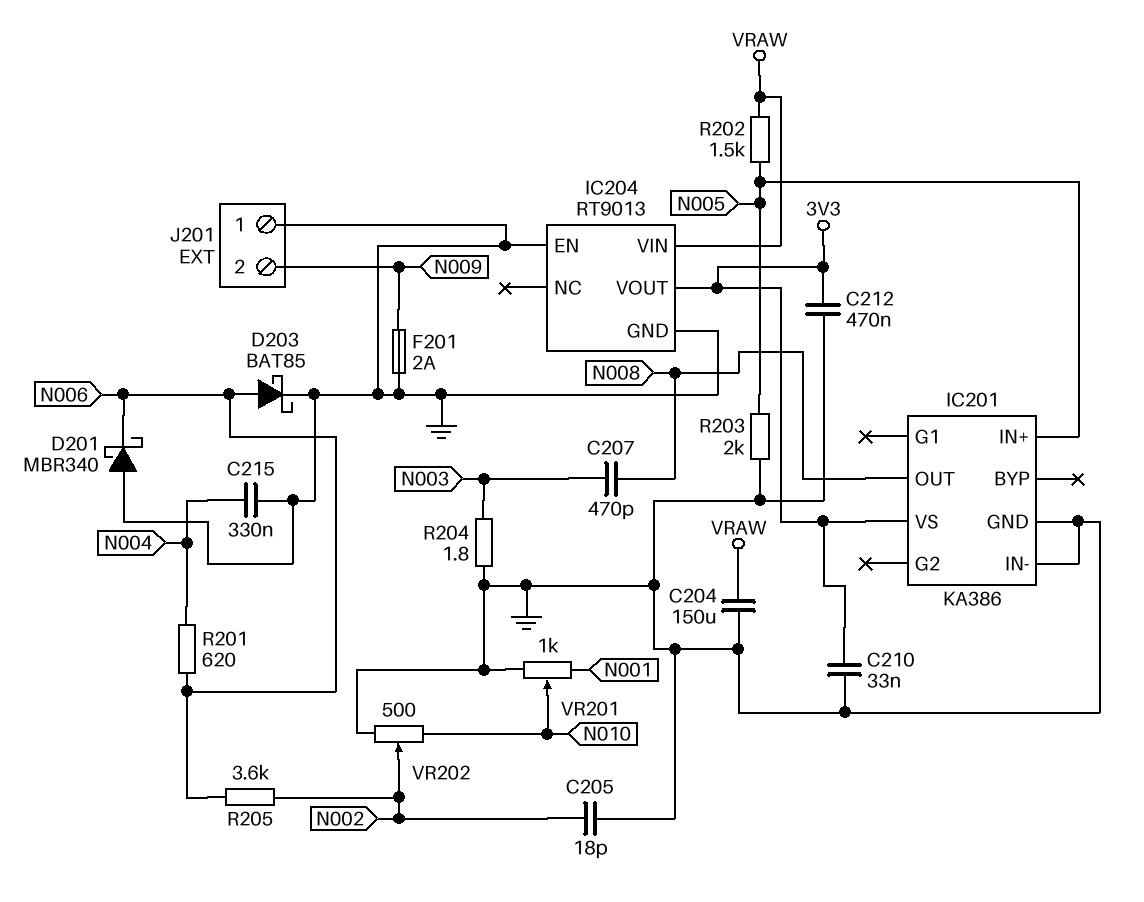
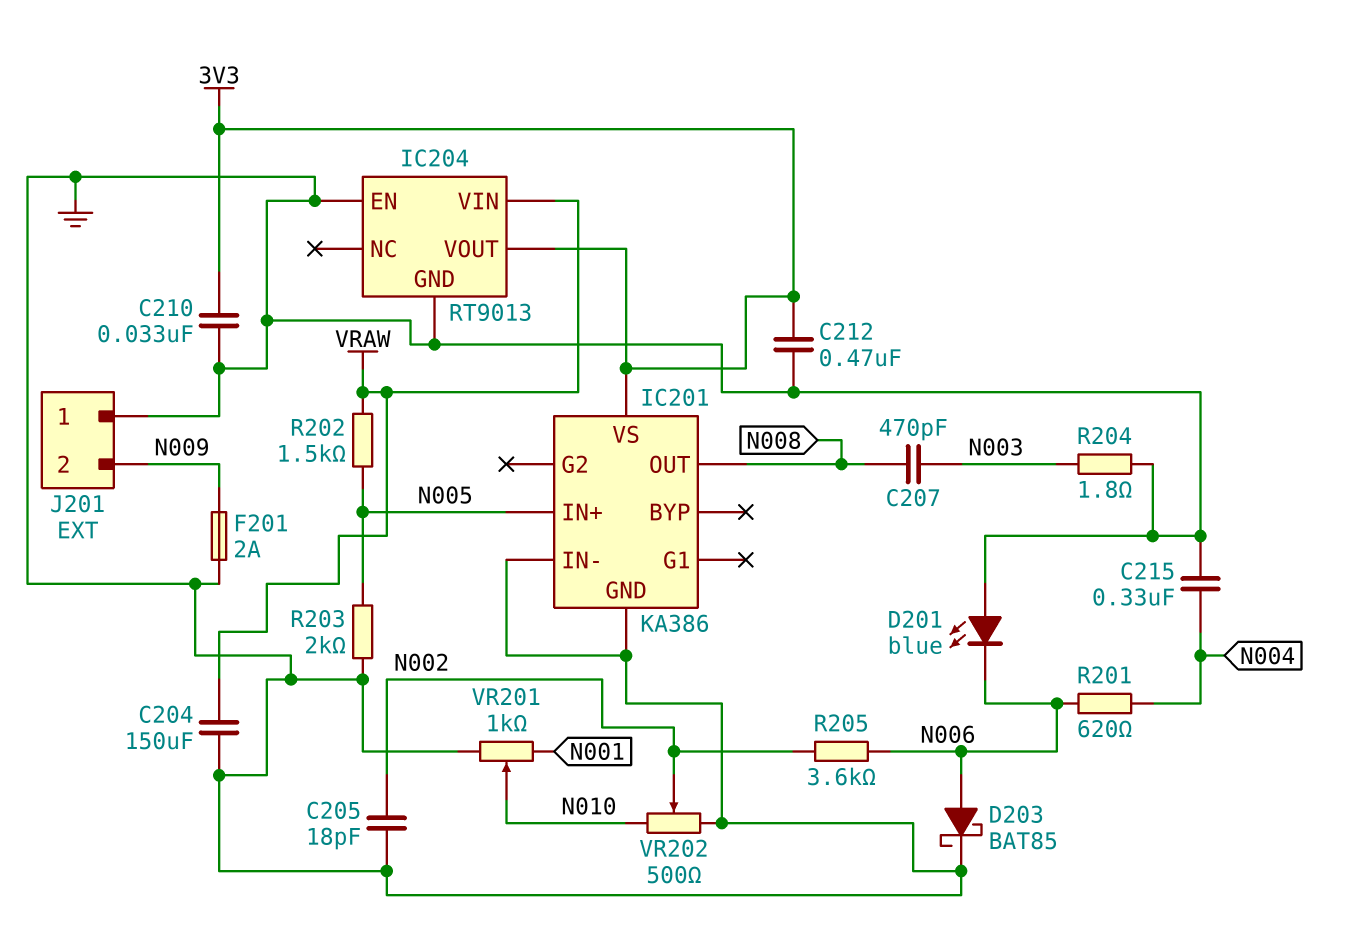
D201: schottky MBR340 (A GND, K N006) -> LED blue (A GND, K N006)

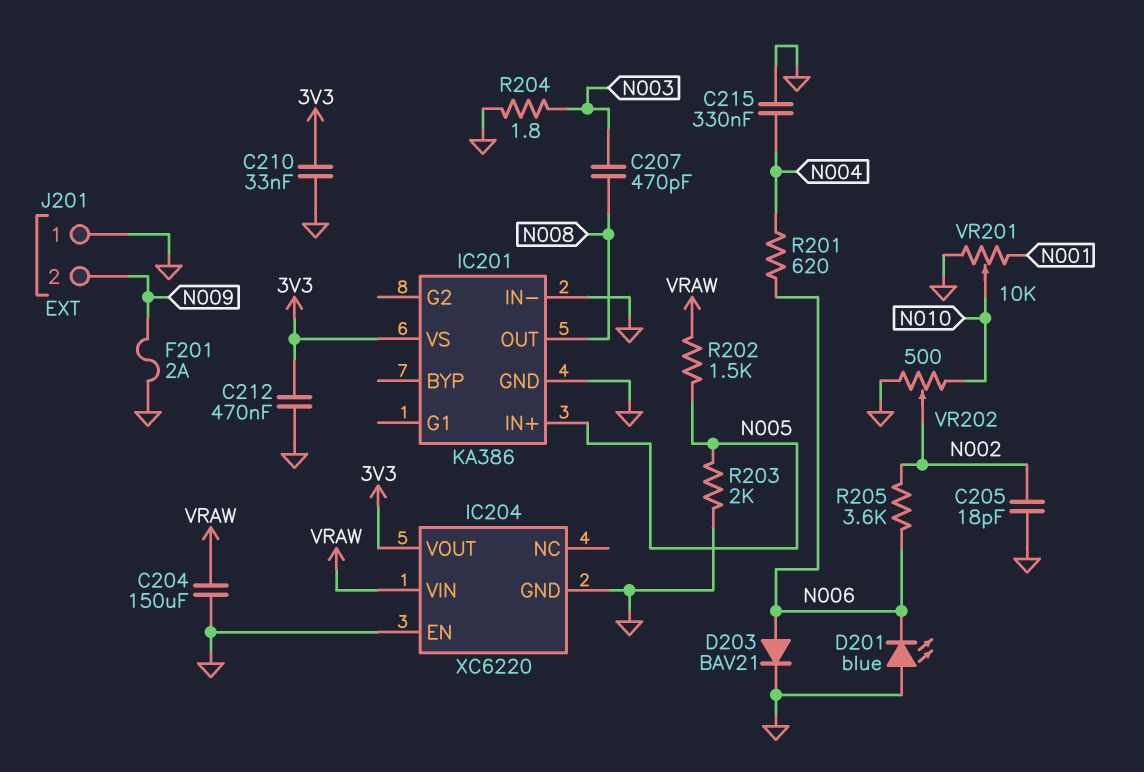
D203: schottky BAT85 (A N006, K GND) -> diode BAV21 (A N006, K GND)
IC204: RT9013 -> XC6220
VR201: 1k (GND, N001, wiper N010) -> 10k (GND, N001, wiper N010)

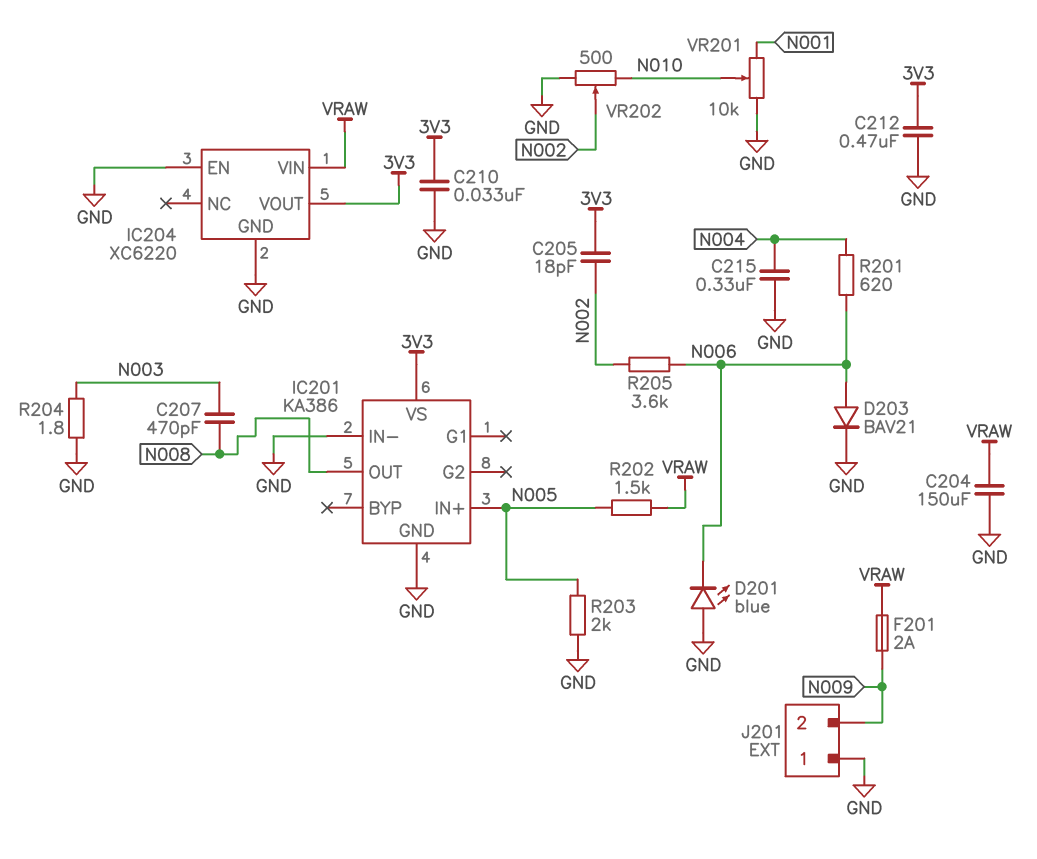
C205: 18pF (GND, N002) -> 18pF (3V3, N002)
F201: 2A (GND, N009) -> 2A (N009, VRAW)

